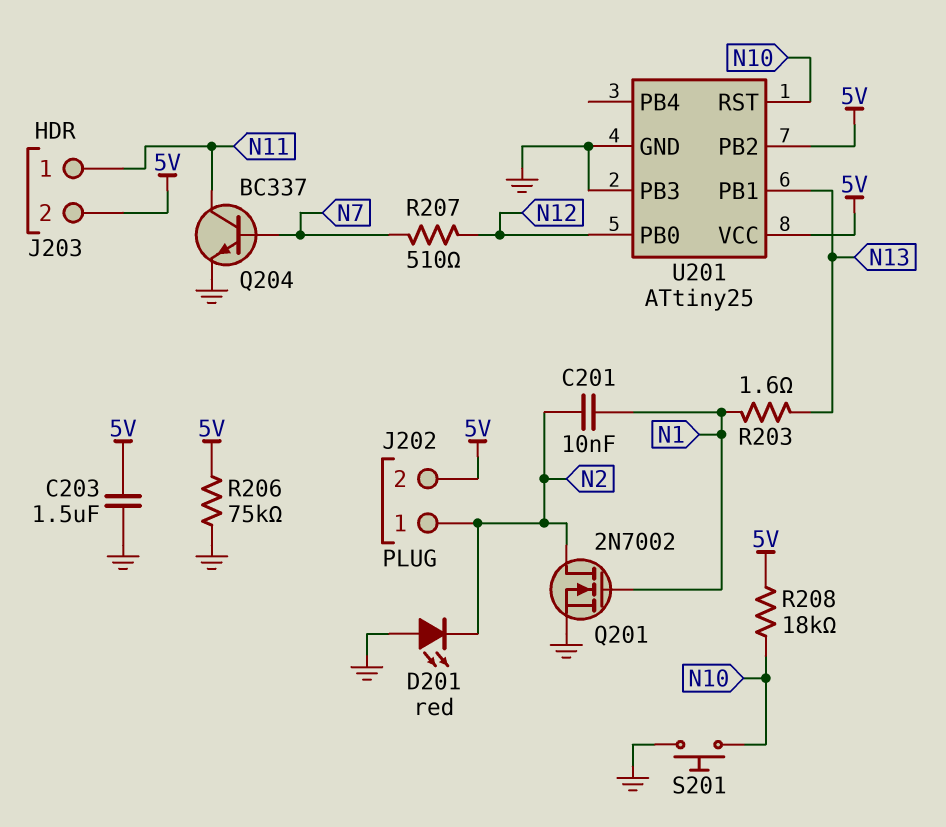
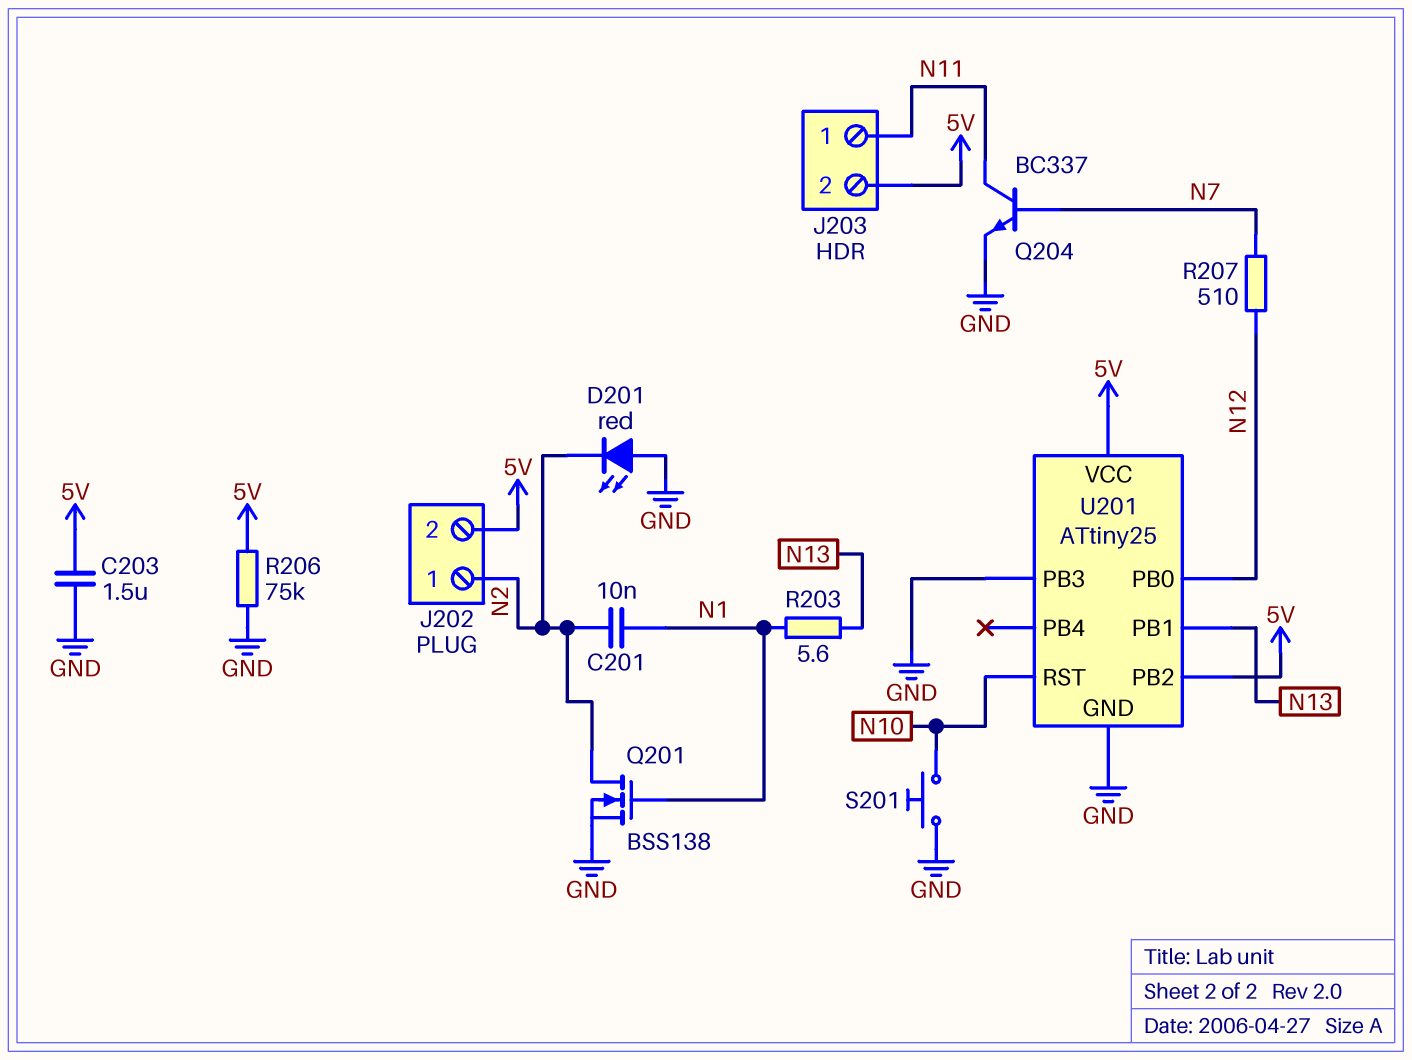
Q201: NMOS 2N7002 (G N1, D N2, S GND) -> NMOS BSS138 (G N1, D N2, S GND)
R203: 1.6 (N1, N13) -> 5.6 (N1, N13)
R208: 18k (5V, N10) -> none

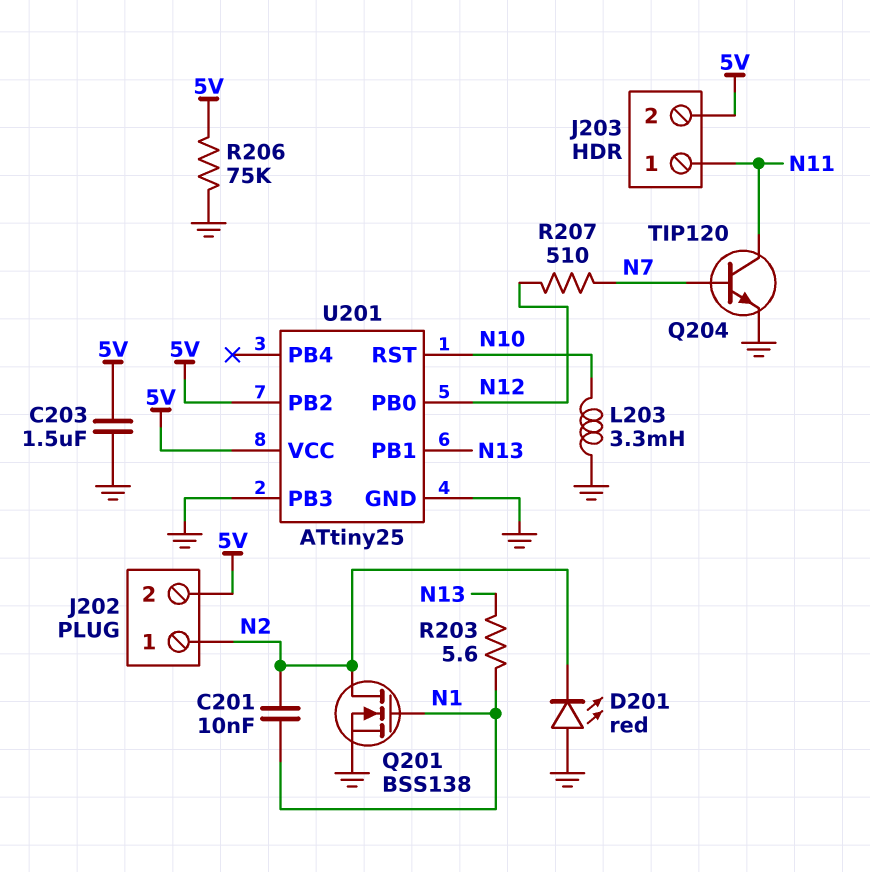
L203: none -> 3.3mH (GND, N10)
Q204: NPN BC337 (B N7, C N11, E GND) -> NPN TIP120 (B N7, C N11, E GND)
S201: button (GND, N10) -> none

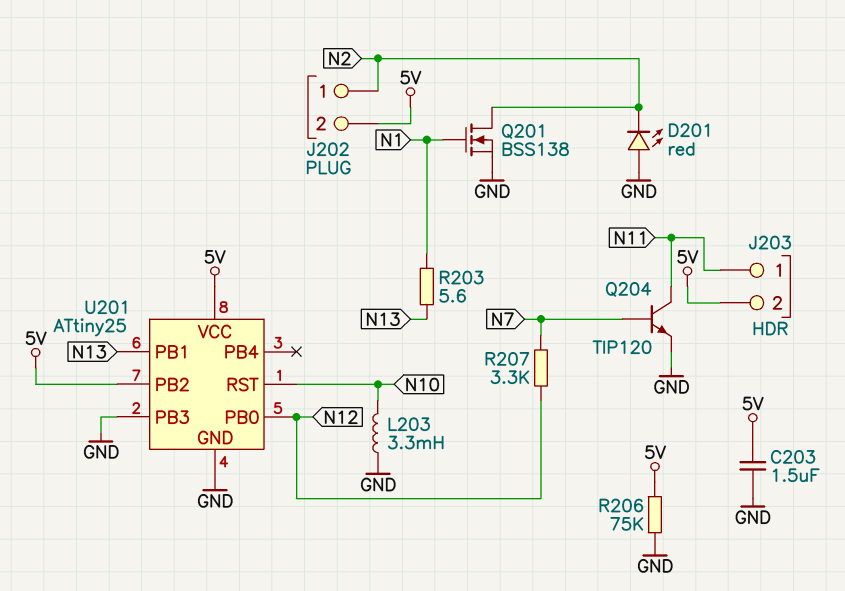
C201: 10nF (N1, N2) -> none
R207: 510 (N7, N12) -> 3.3k (N7, N12)

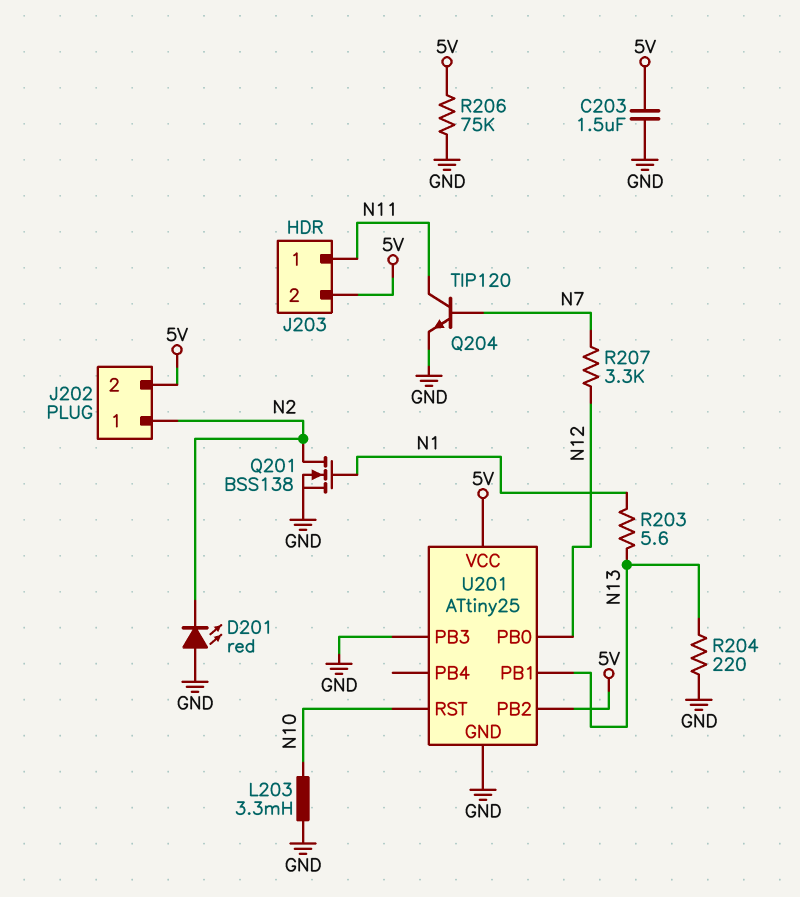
R204: none -> 220 (GND, N13)

